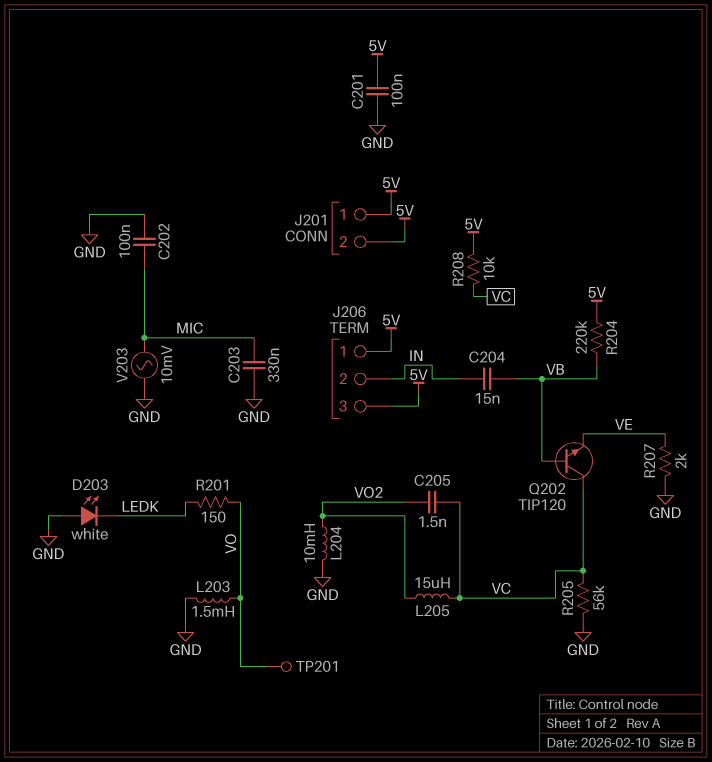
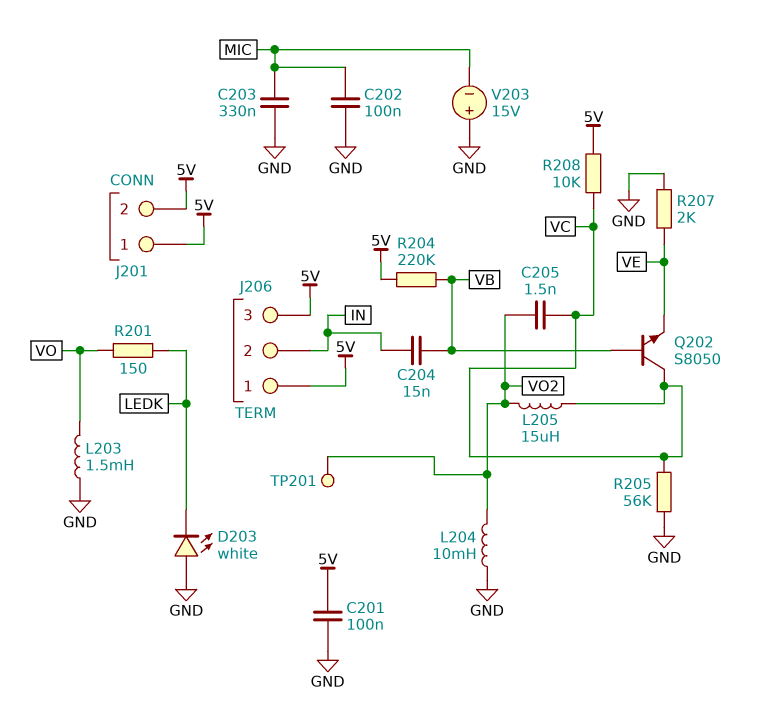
Q202: NPN TIP120 (B VB, C VC, E VE) -> NPN S8050 (B VB, C VC, E VE)
TP201: test point (VO) -> test point (VO2)
V203: AC 10mV (GND, MIC) -> 15V (plus GND, minus MIC)

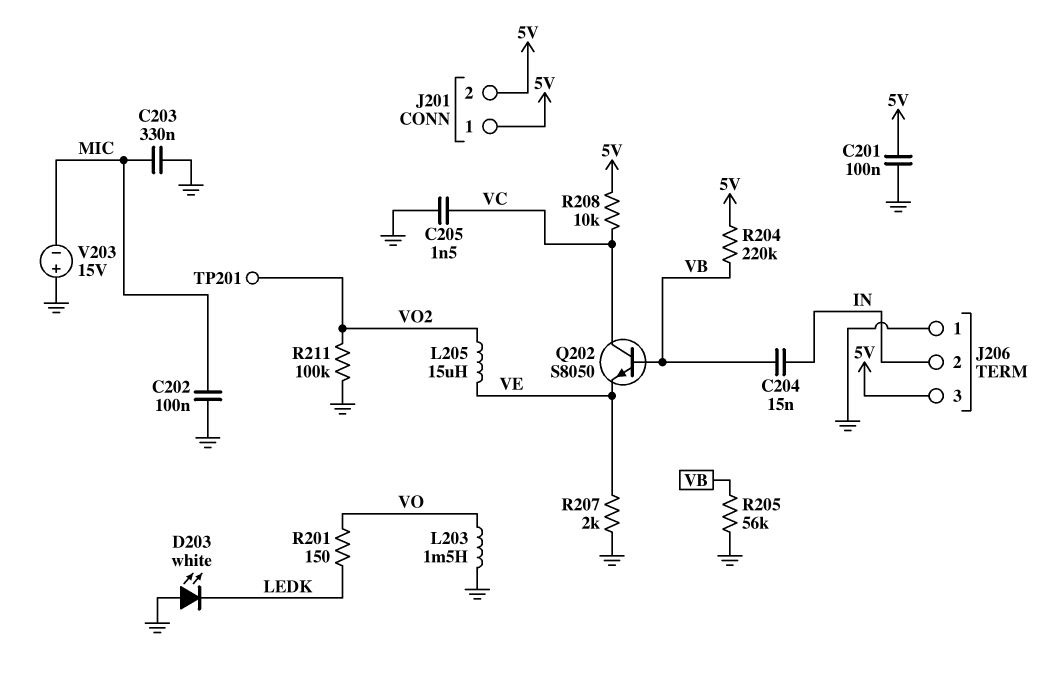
C205: 1.5nF (VC, VO2) -> 1.5nF (GND, VC)
J206 pin 1: 5V -> GND
L204: 10mH (GND, VO2) -> none
L205: 15uH (VC, VO2) -> 15uH (VE, VO2)
R205: 56k (GND, VC) -> 56k (GND, VB)
R211: none -> 100k (GND, VO2)

